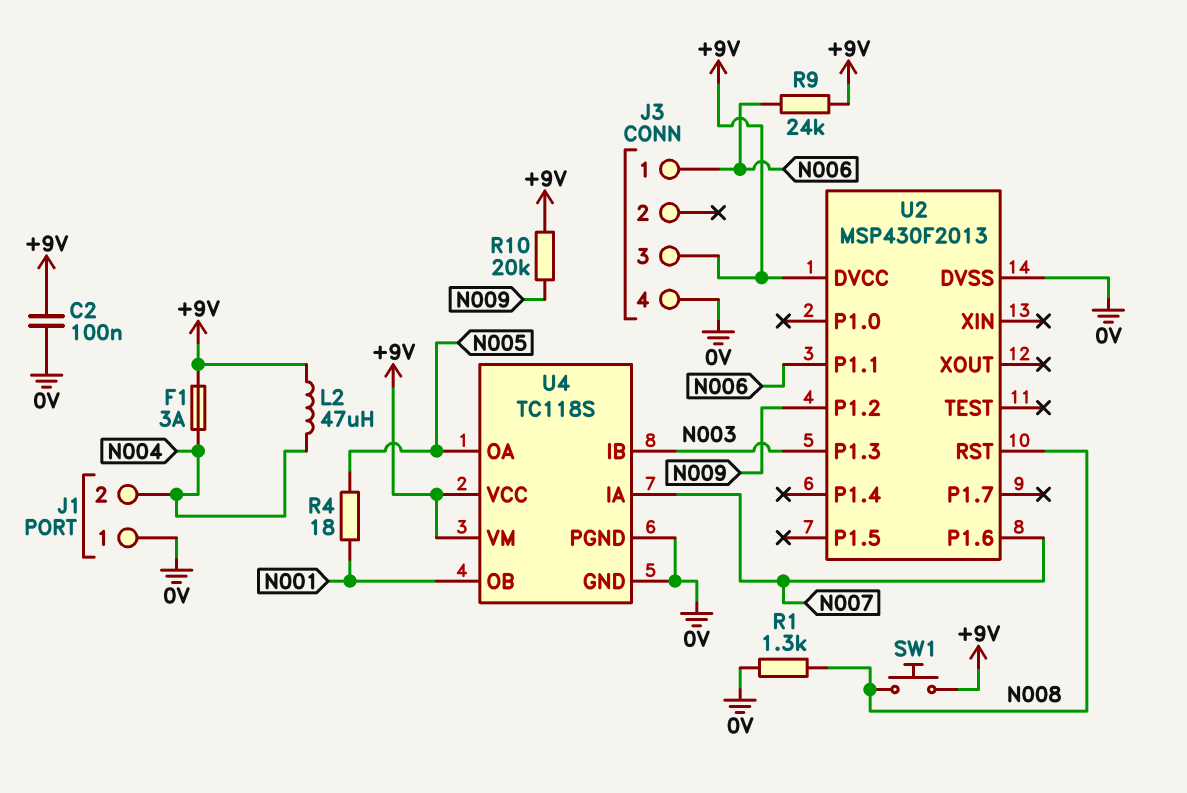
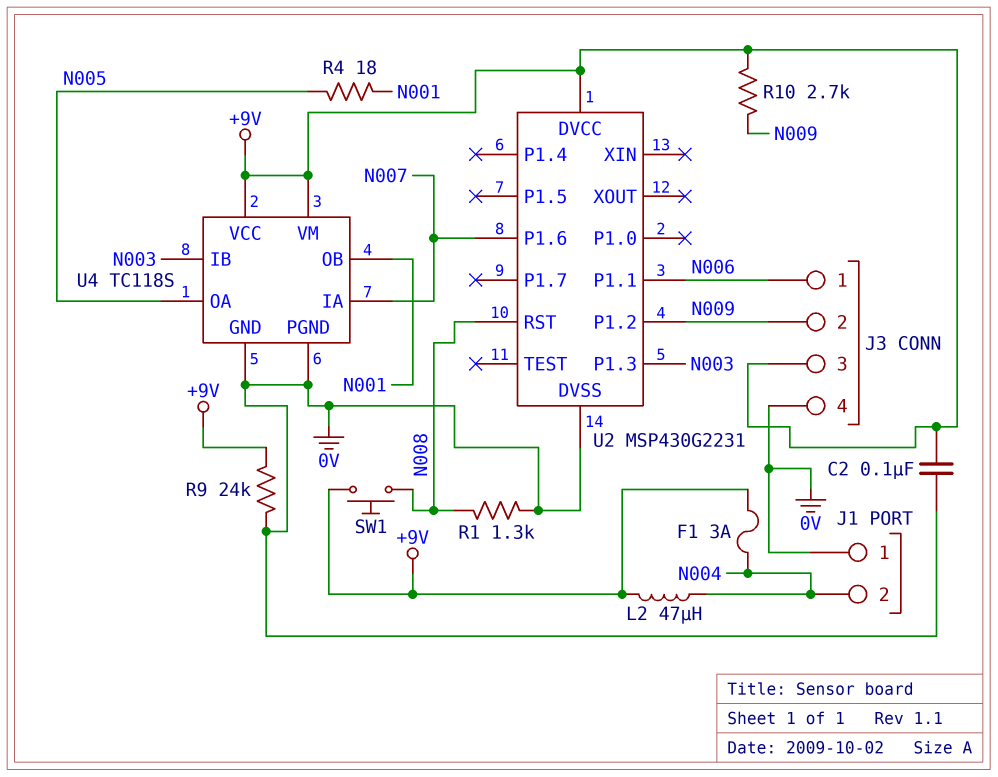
J3 pin 2: none -> N009
R9: 24k (+9V, N006) -> 24k (+9V, 0V)
R10: 20k (+9V, N009) -> 2.7k (+9V, N009)
U2: MSP430F2013 -> MSP430G2231

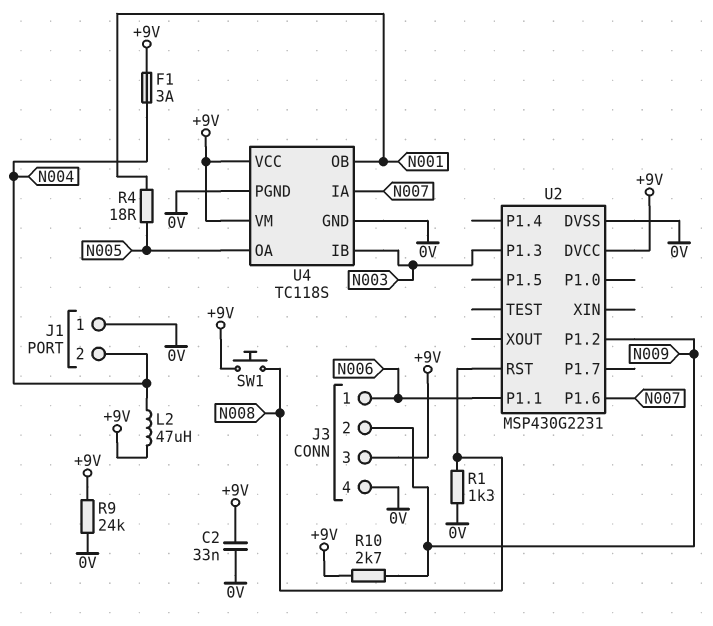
C2: 100nF (+9V, 0V) -> 33nF (+9V, 0V)

